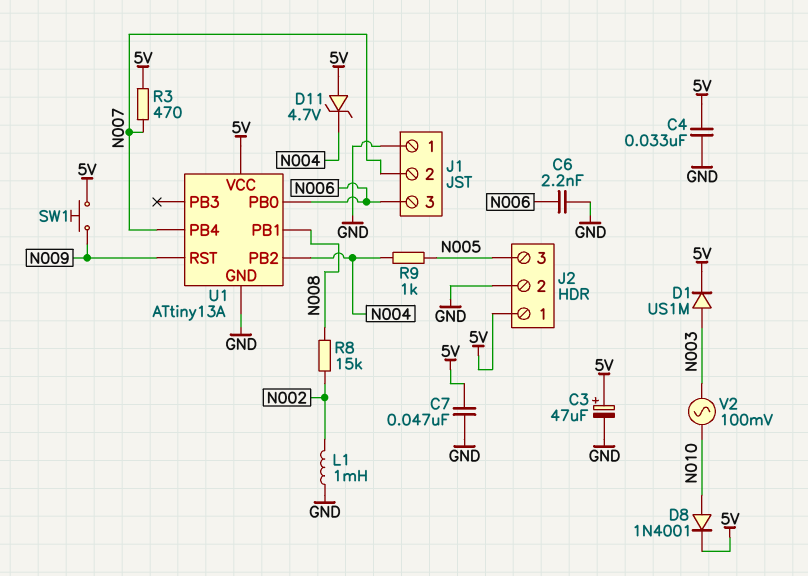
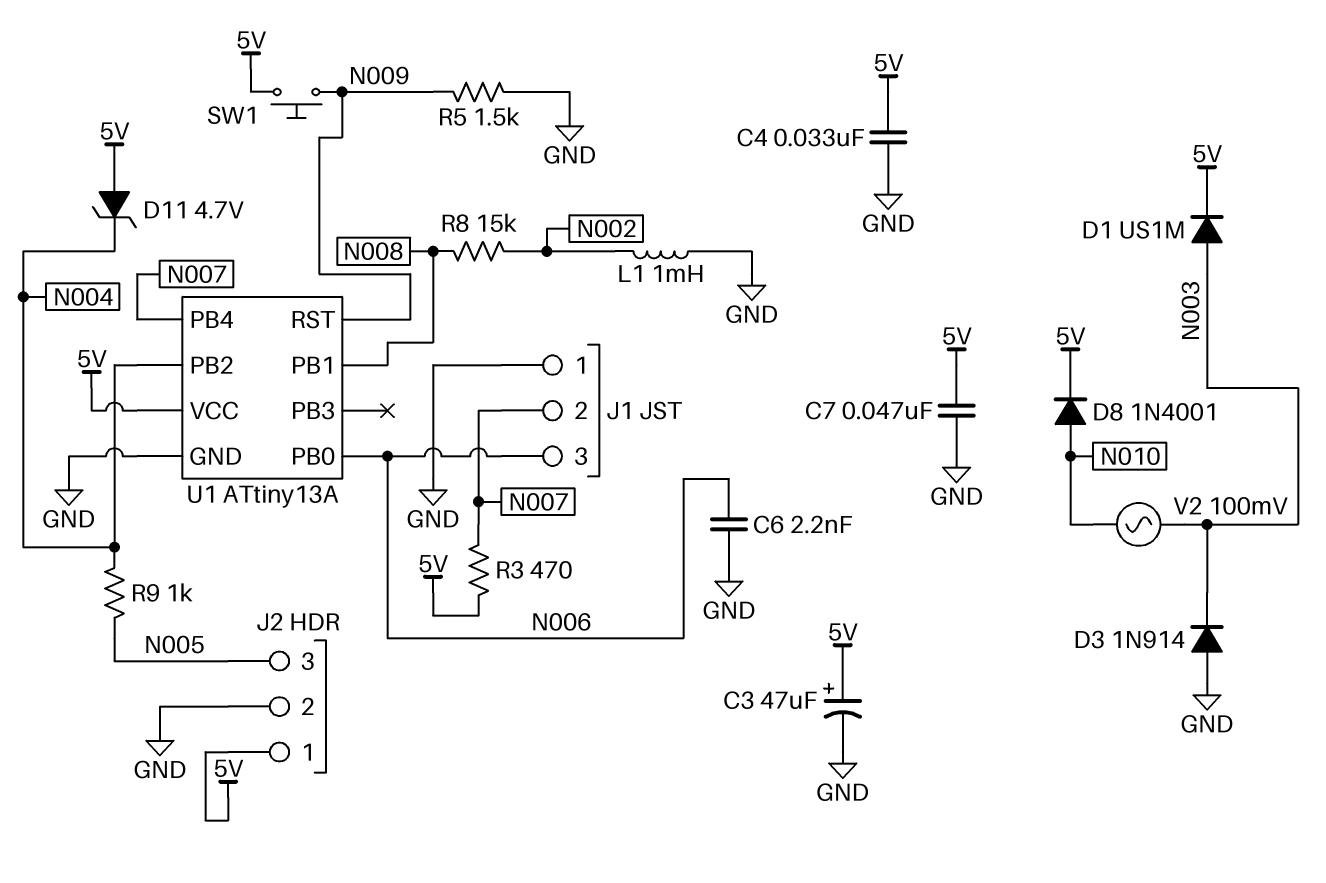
D3: none -> diode 1N914 (A GND, K N003)
R5: none -> 1.5k (GND, N009)

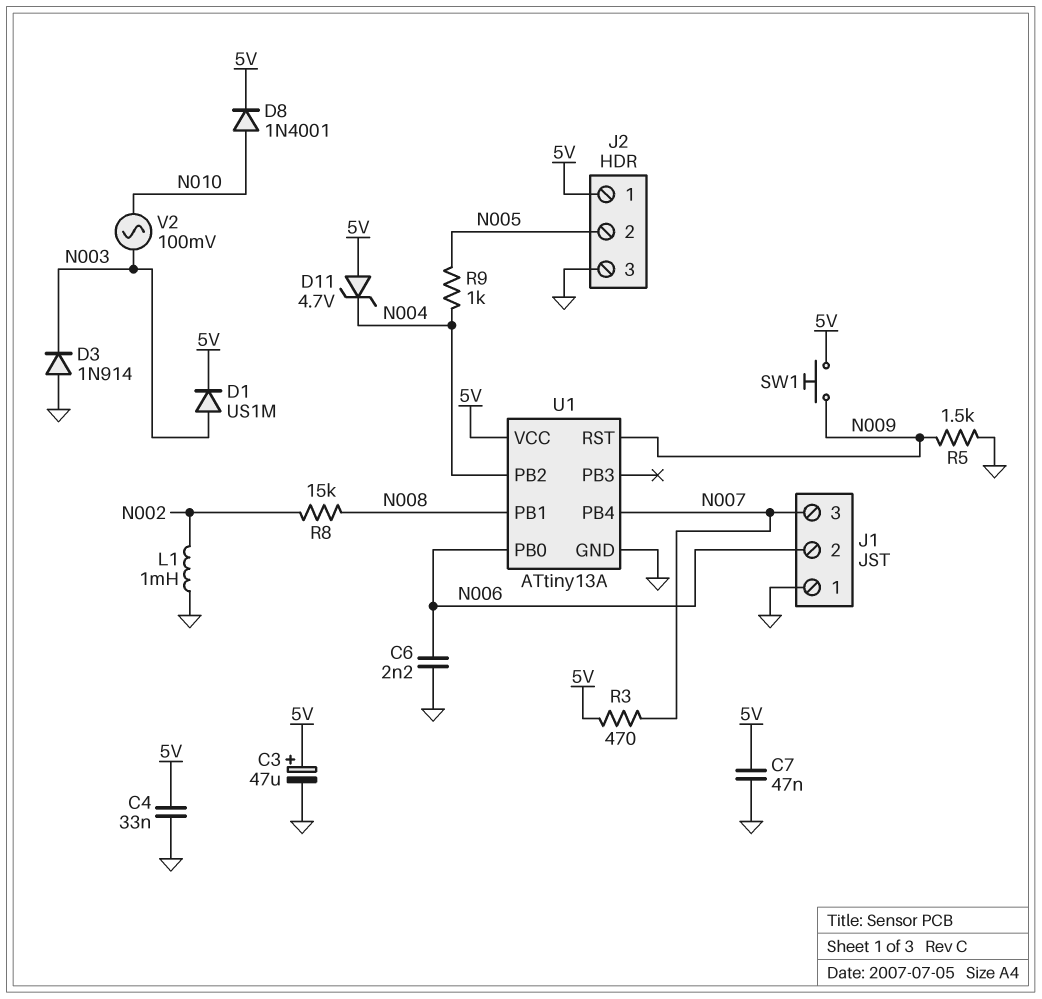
J1 pin 2: N007 -> N006
J1 pin 3: N006 -> N007
J2 pin 2: GND -> N005
J2 pin 3: N005 -> GND

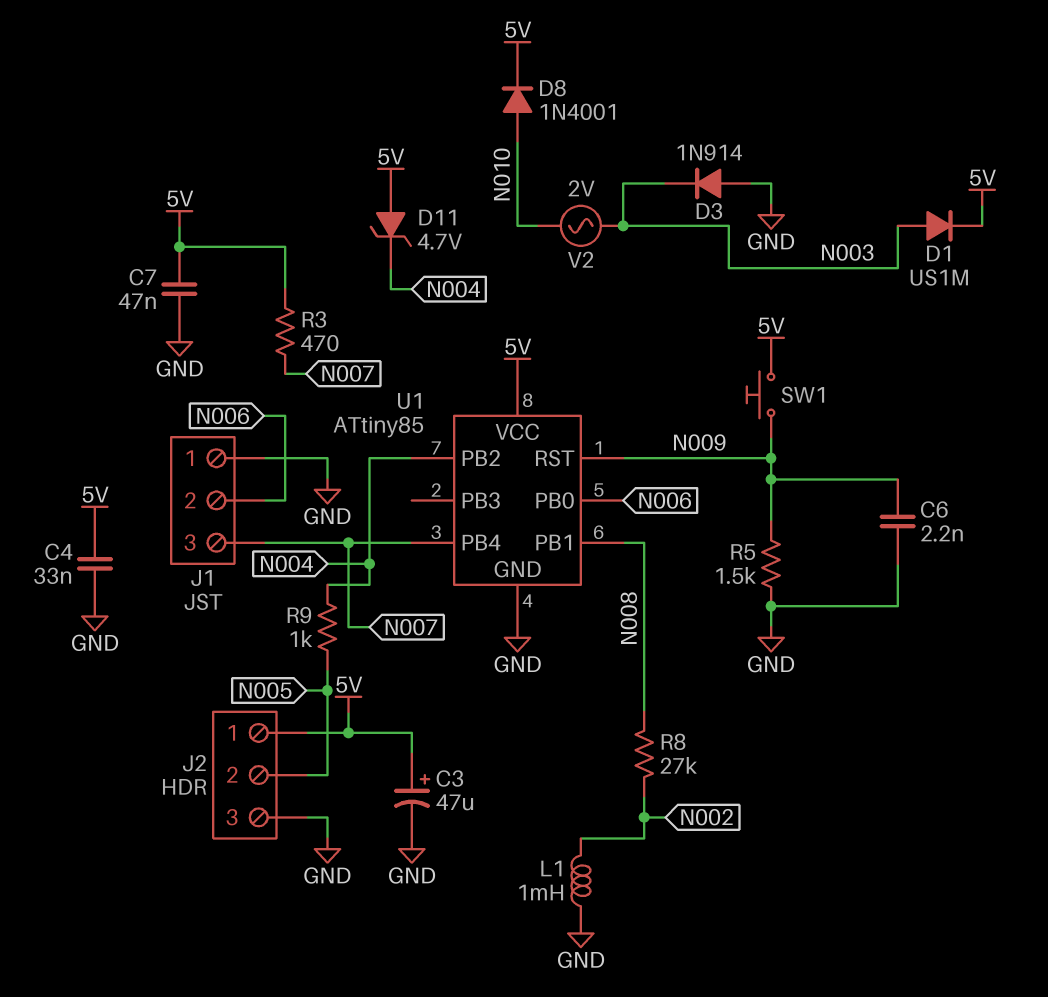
C6: 2.2nF (GND, N006) -> 2.2nF (GND, N009)
R8: 15k (N002, N008) -> 27k (N002, N008)
U1: ATtiny13A -> ATtiny85
V2: AC 100mV (N003, N010) -> AC 2V (N003, N010)

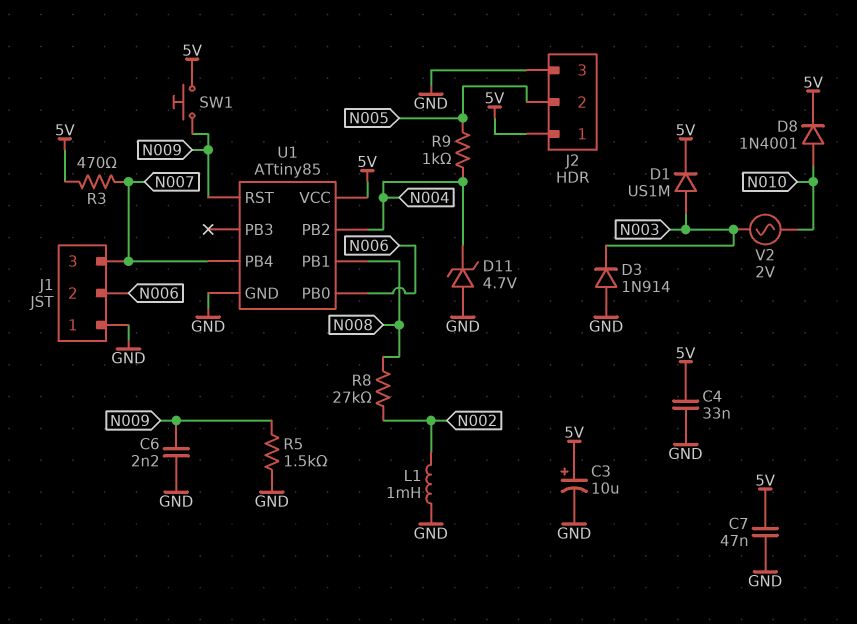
C3: 47uF (plus 5V, minus GND) -> 10uF (plus 5V, minus GND)
D11: zener 4.7V (A 5V, K N004) -> zener 4.7V (A GND, K N004)

